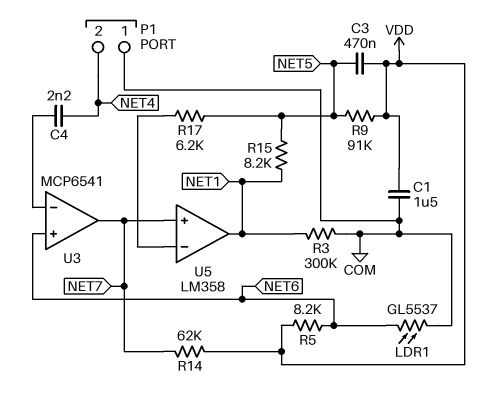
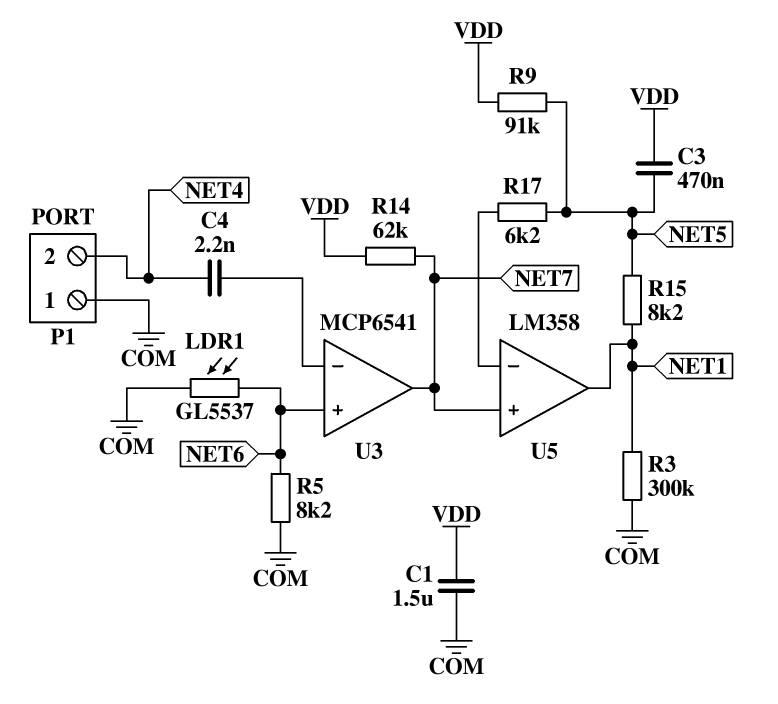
R5: 8.2k (NET6, VDD) -> 8.2k (COM, NET6)

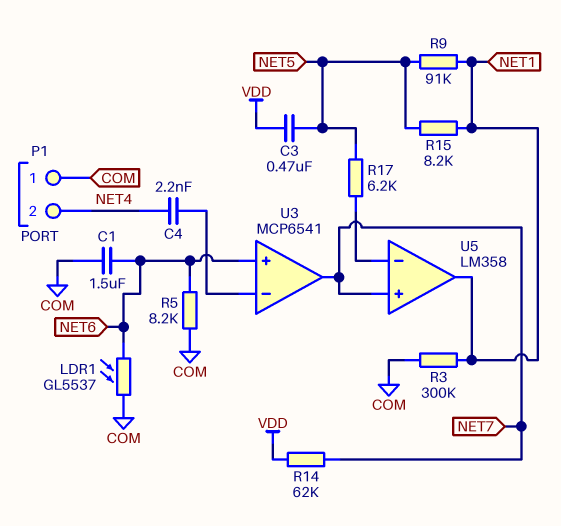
C1: 1.5uF (COM, VDD) -> 1.5uF (COM, NET6)
R9: 91k (NET5, VDD) -> 91k (NET1, NET5)

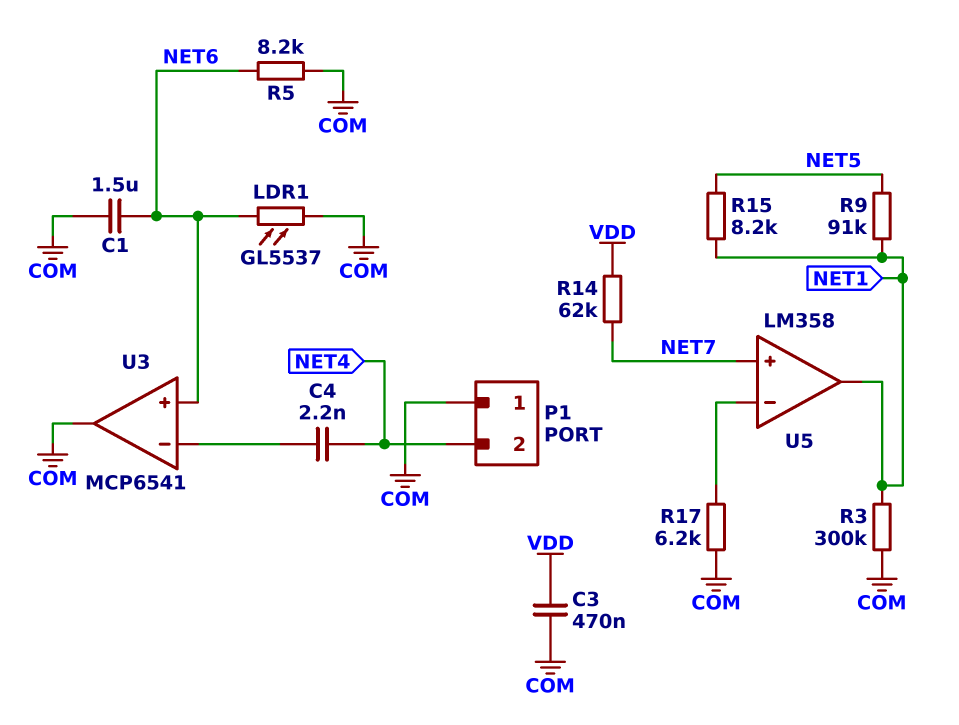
C3: 470nF (NET5, VDD) -> 470nF (COM, VDD)
R17: 6.2k (NET5, U5/in-) -> 6.2k (COM, U5/in-)
U3 pin out: NET7 -> COM

